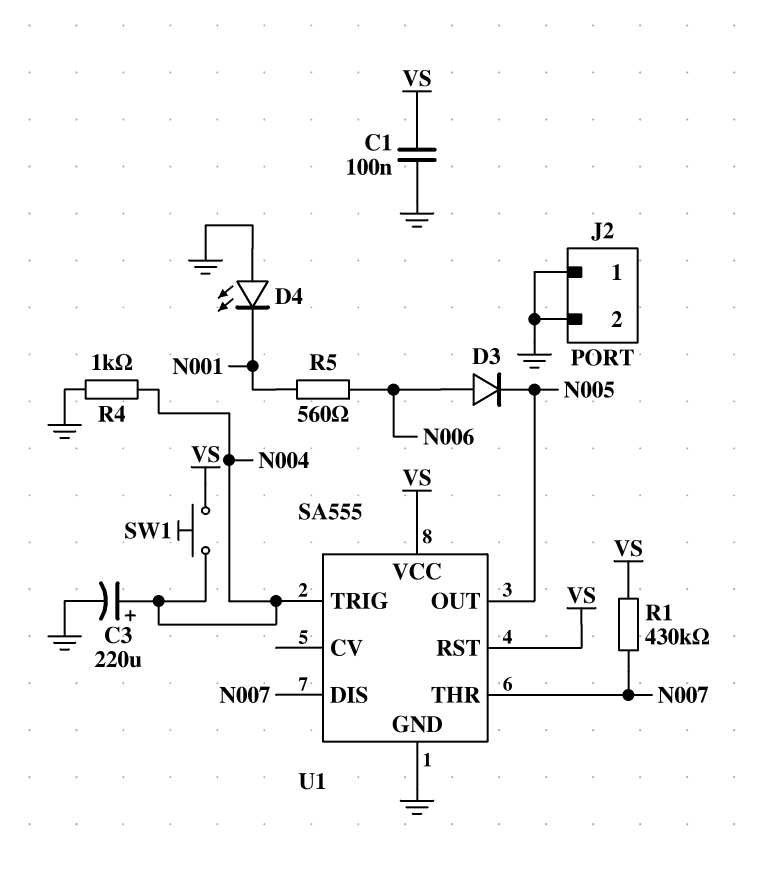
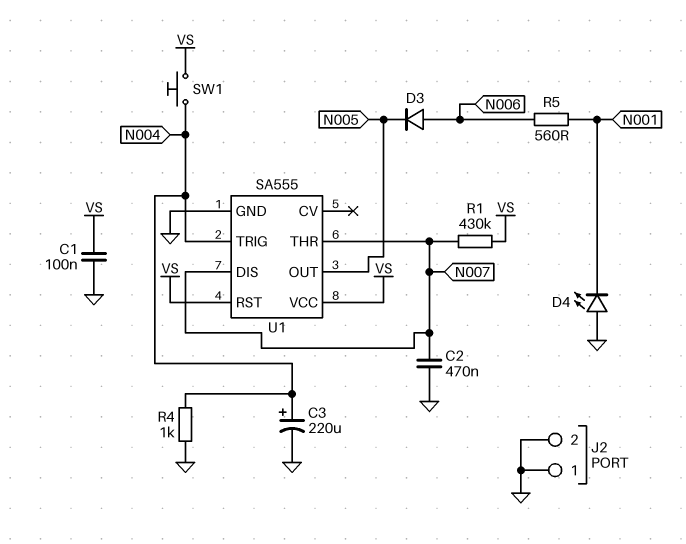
C2: none -> 470nF (GND, N007)

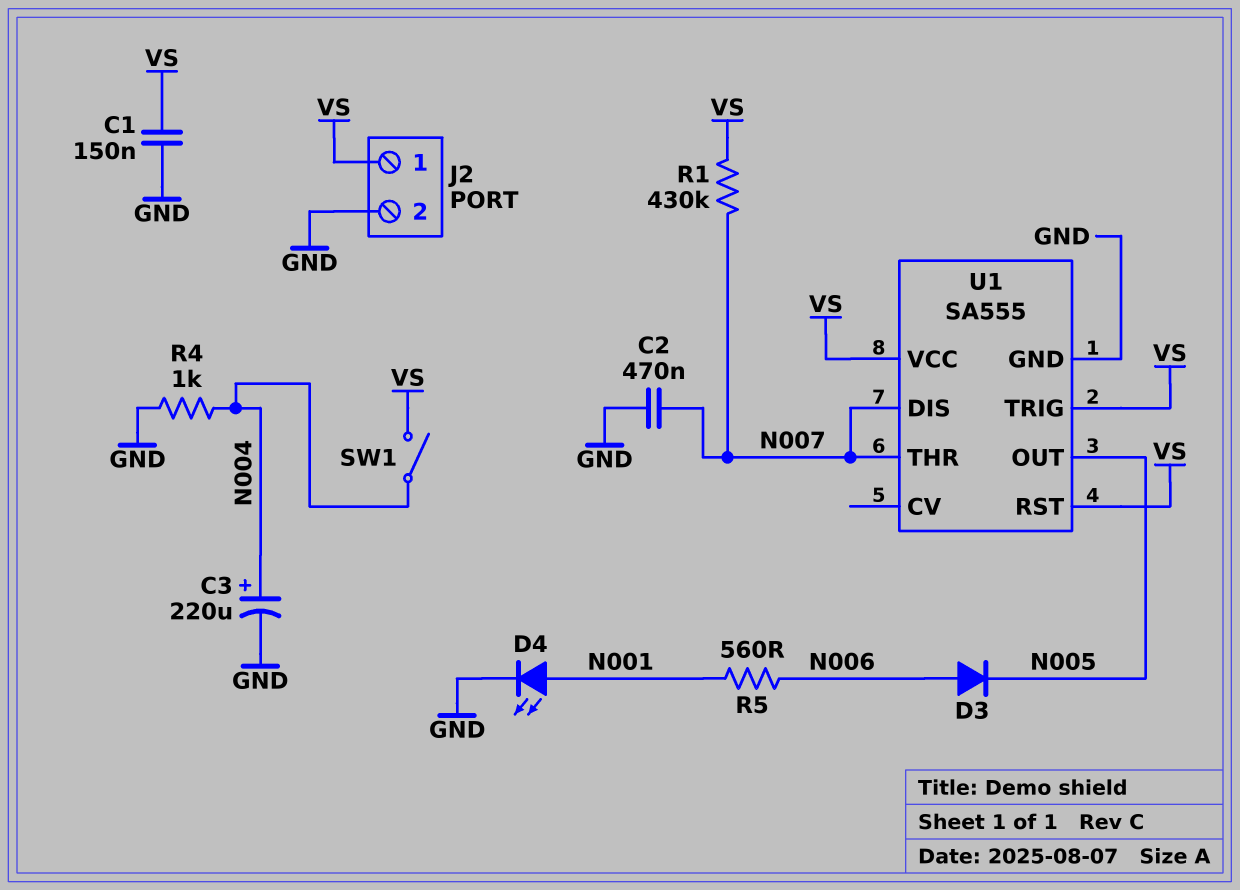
C1: 100nF (GND, VS) -> 150nF (GND, VS)
D4: LED (A GND, K N001) -> LED (A N001, K GND)
J2 pin 1: GND -> VS
SW1: button (N004, VS) -> switch (N004, VS)
U1 pin TRIG: N004 -> VS

